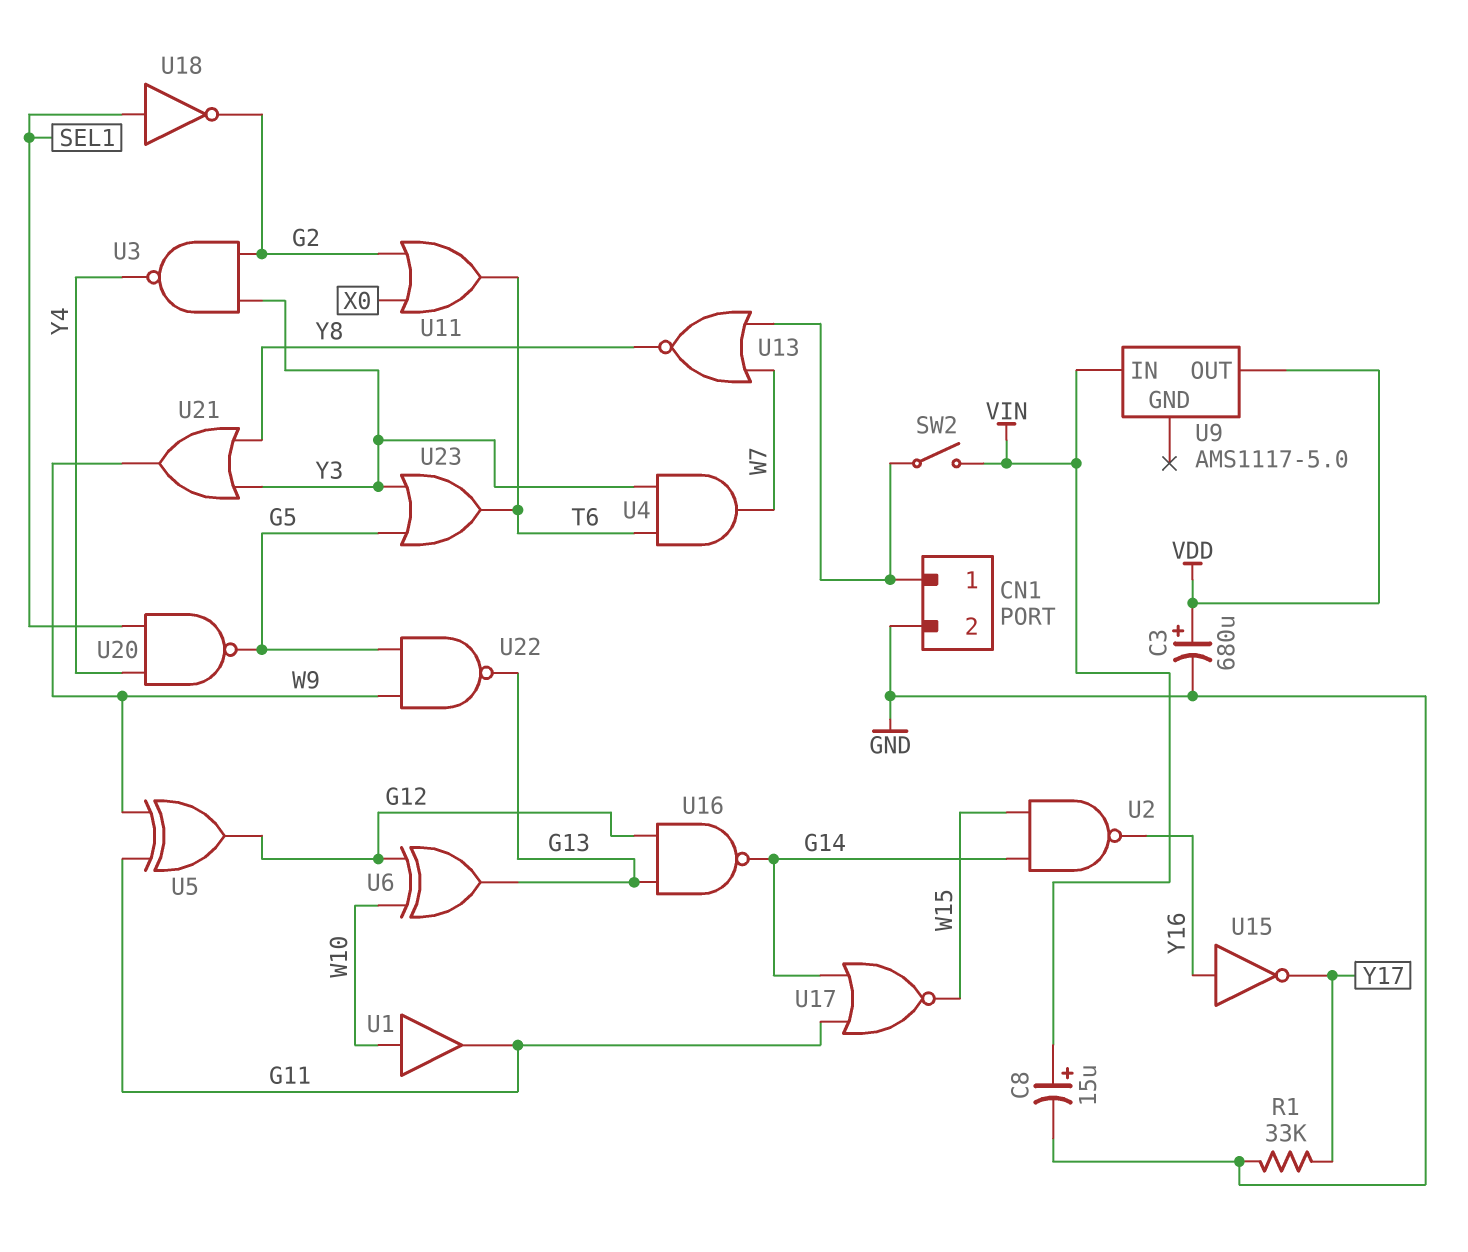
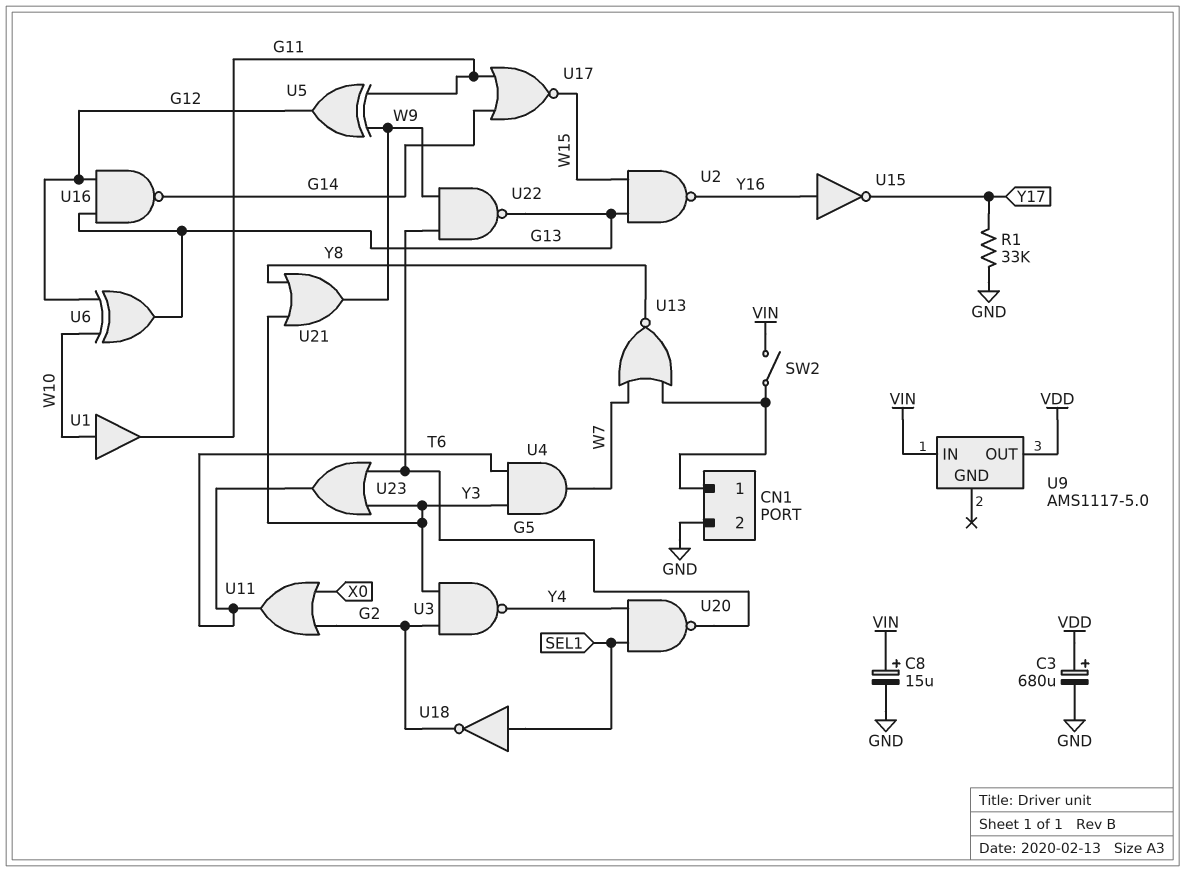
U2: NAND (in G14, in W15, out Y16) -> NAND (in G13, in W15, out Y16)

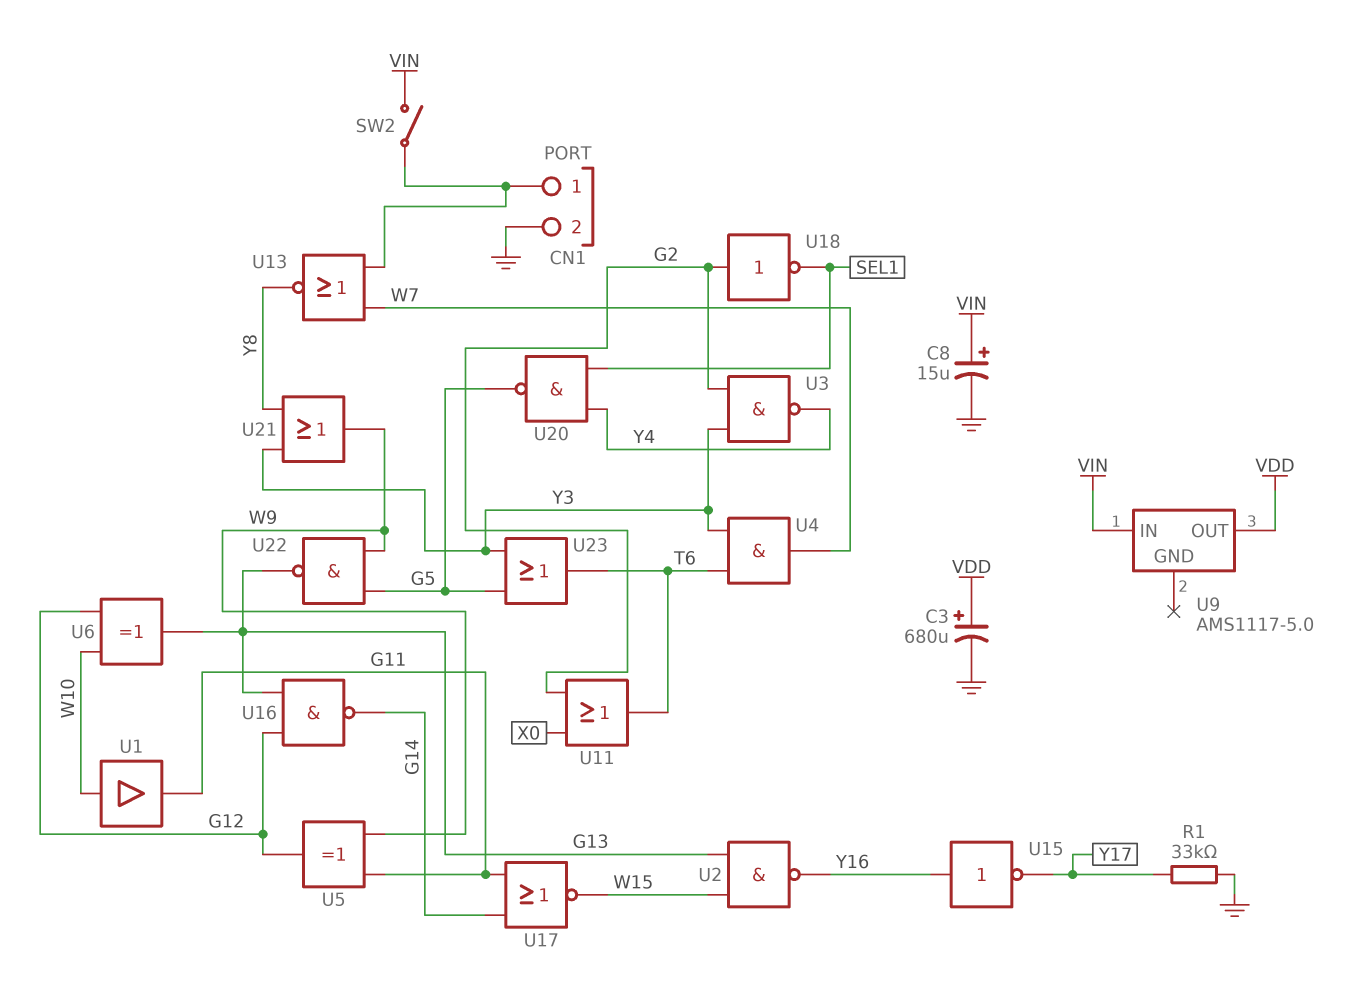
U18: NOT (in SEL1, out G2) -> NOT (in G2, out SEL1)

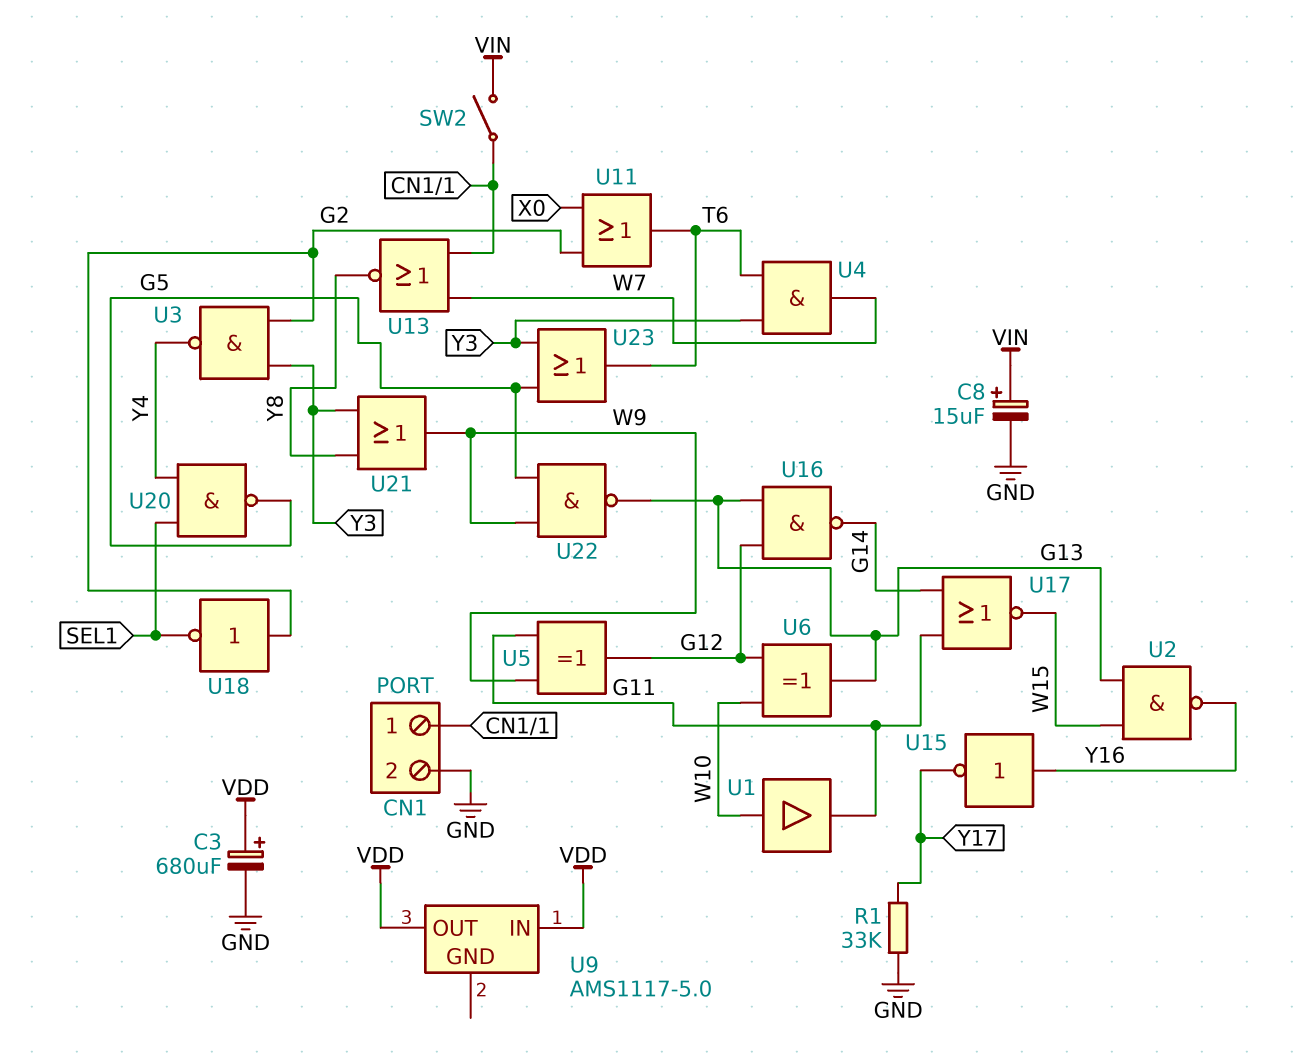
U9 pin IN: VIN -> VDD

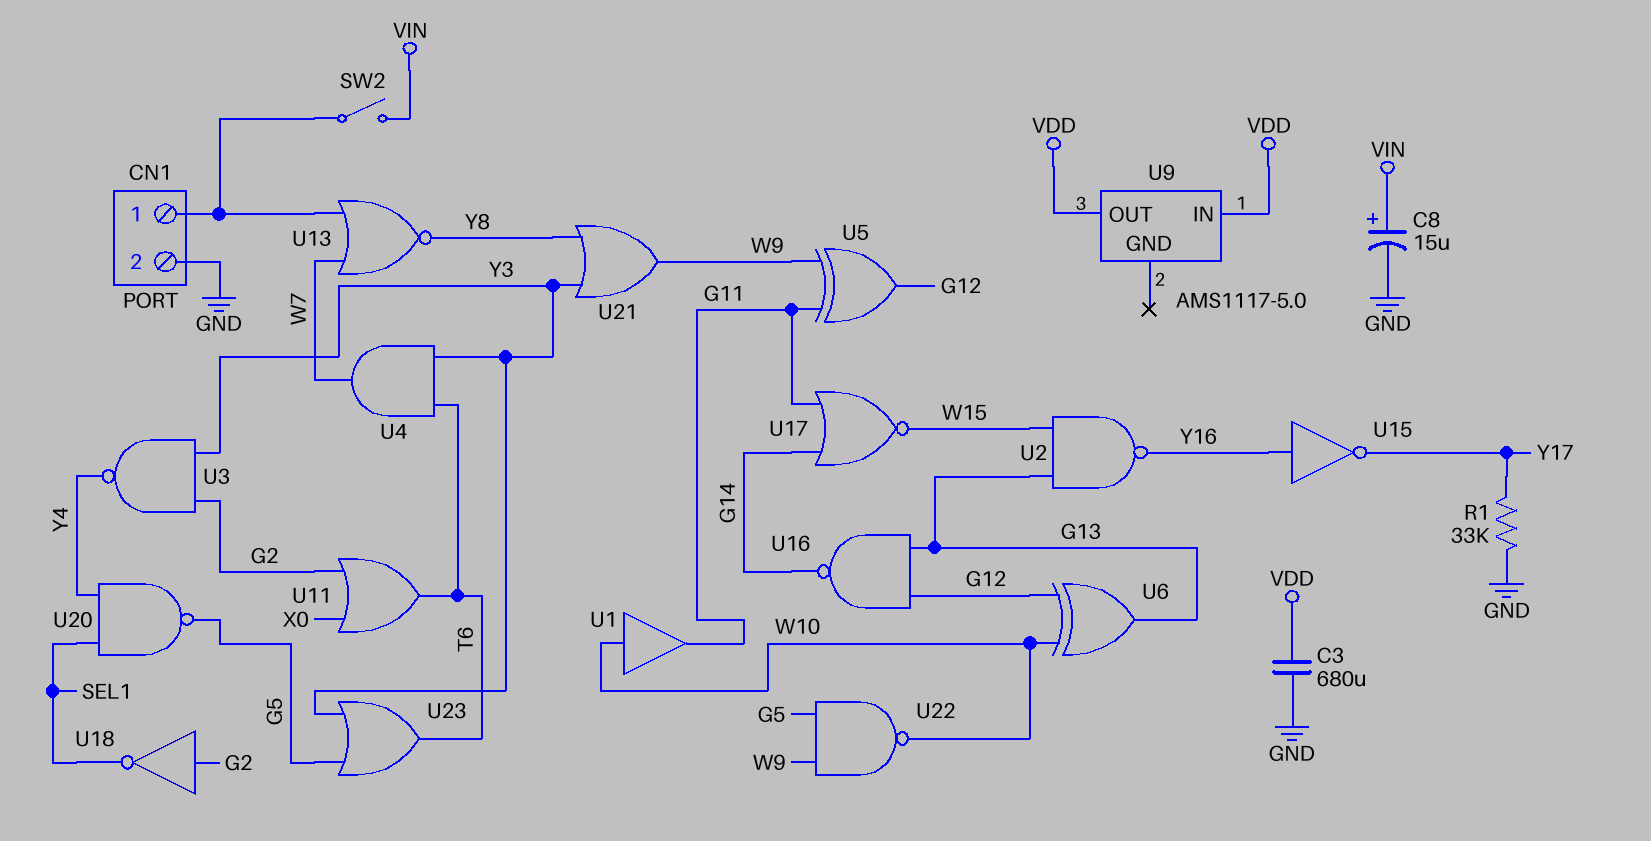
C3: 680uF (plus VDD, minus GND) -> 680uF (GND, VDD)
U22: NAND (in G5, in W9, out G13) -> NAND (in G5, in W9, out W10)

